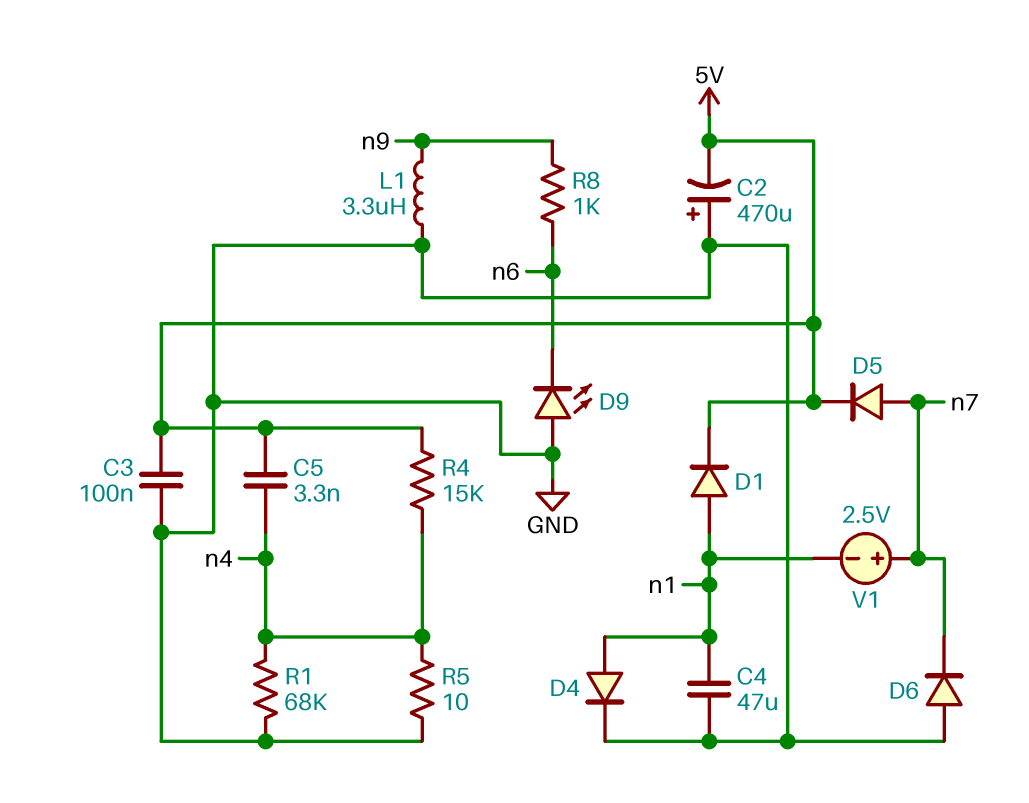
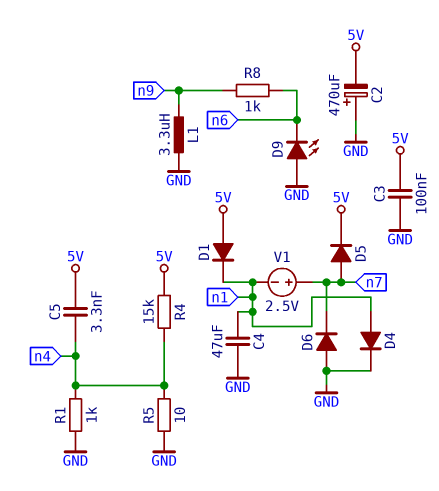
D1: diode (A n1, K 5V) -> diode (A 5V, K n1)
R1: 68k (GND, n4) -> 1k (GND, n4)

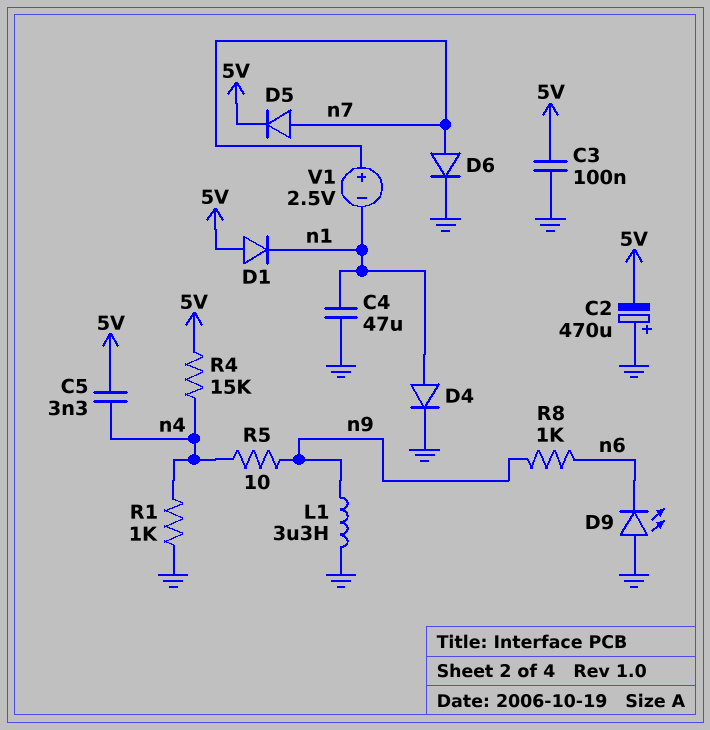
D6: diode (A GND, K n7) -> diode (A n7, K GND)
R5: 10 (GND, n4) -> 10 (n4, n9)

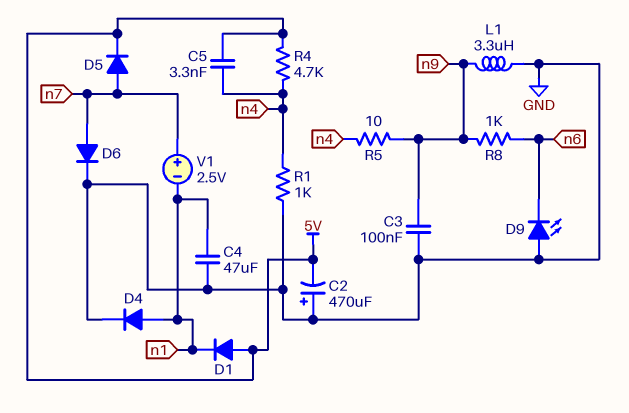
C3: 100nF (5V, GND) -> 100nF (GND, n9)
R4: 15k (5V, n4) -> 4.7k (5V, n4)

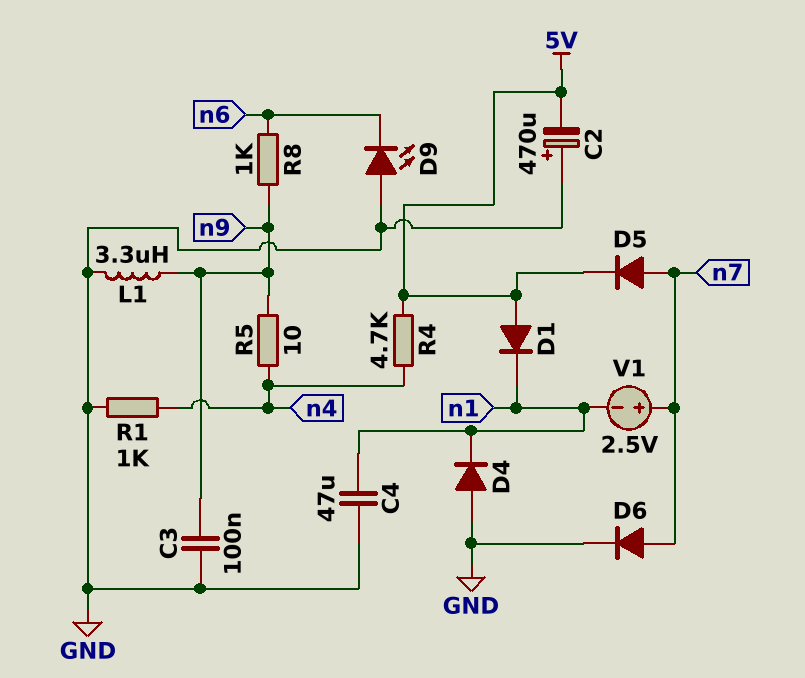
C5: 3.3nF (5V, n4) -> none
D4: diode (A n1, K GND) -> diode (A GND, K n1)

